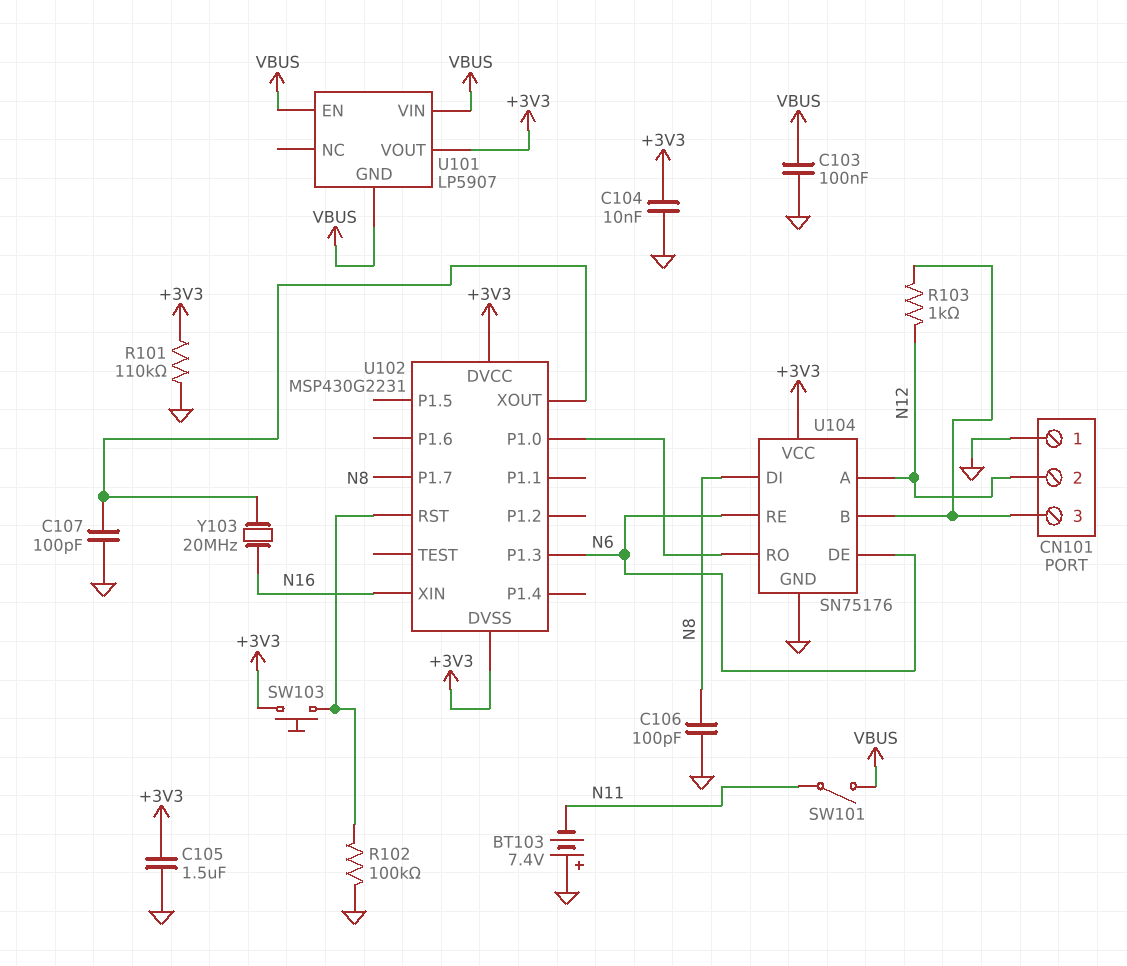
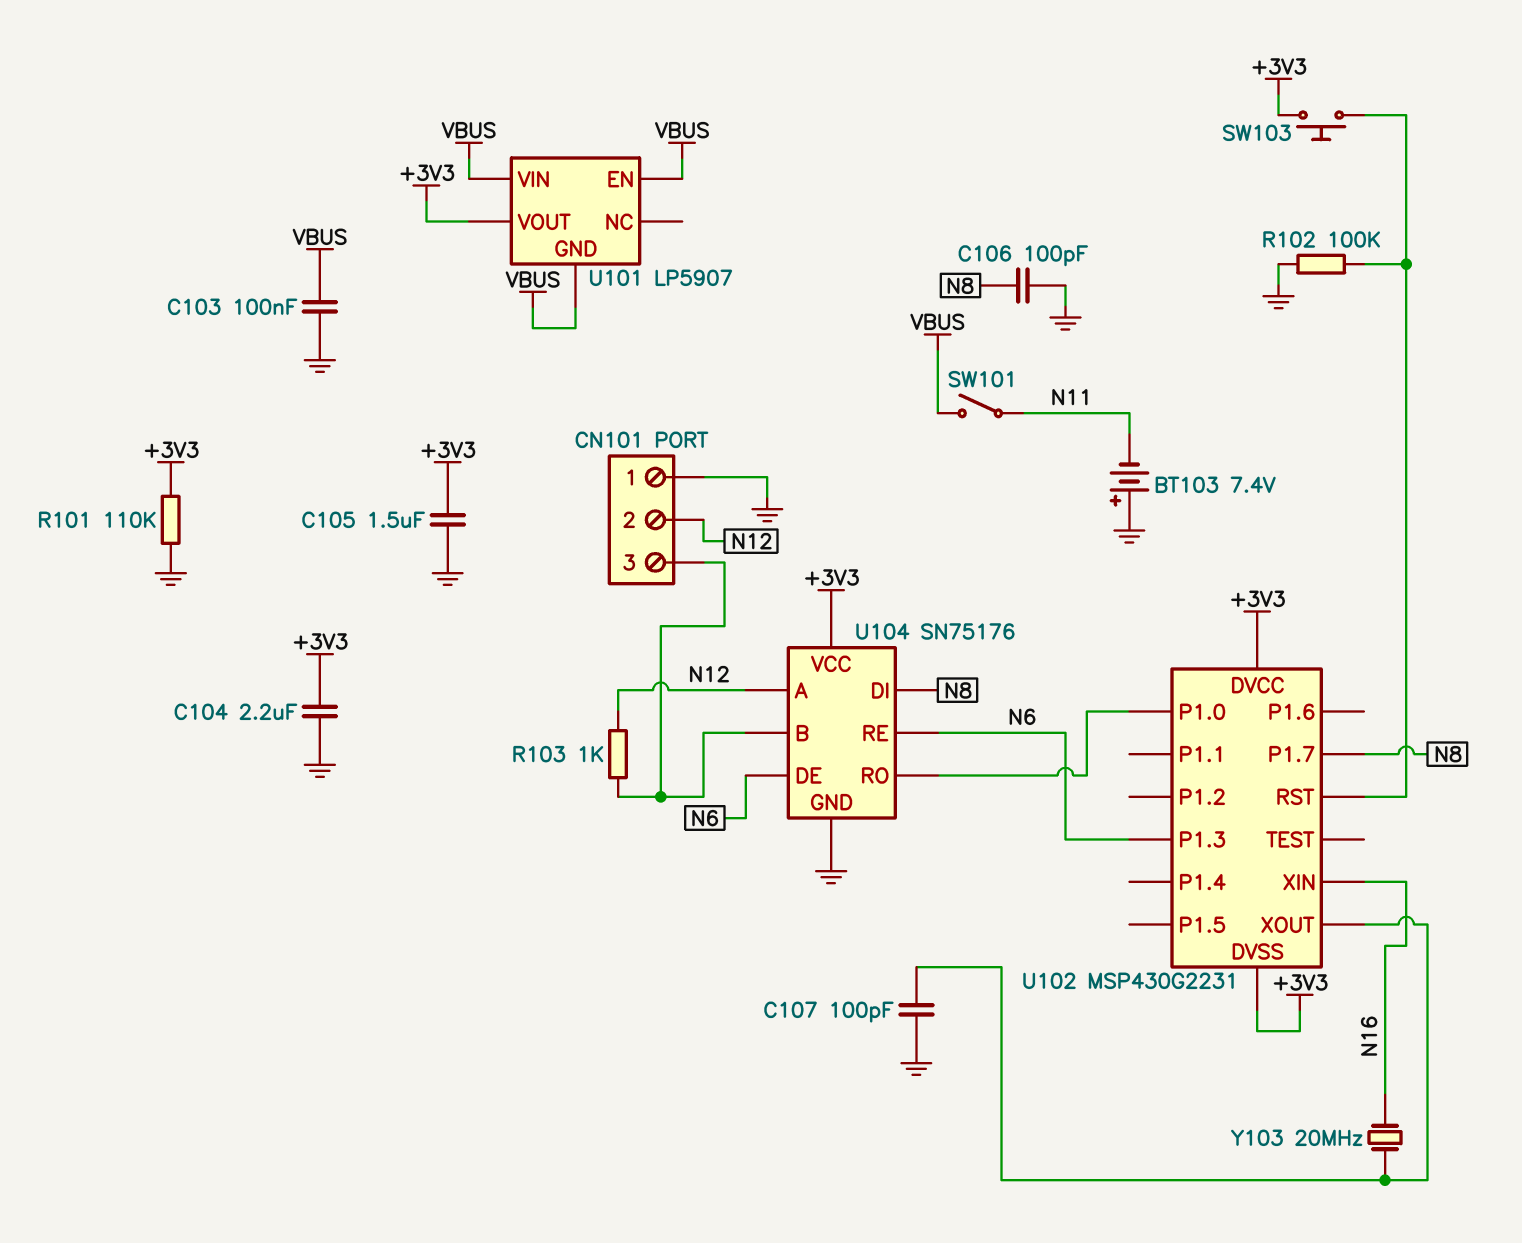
C104: 10nF (+3V3, GND) -> 2.2uF (+3V3, GND)

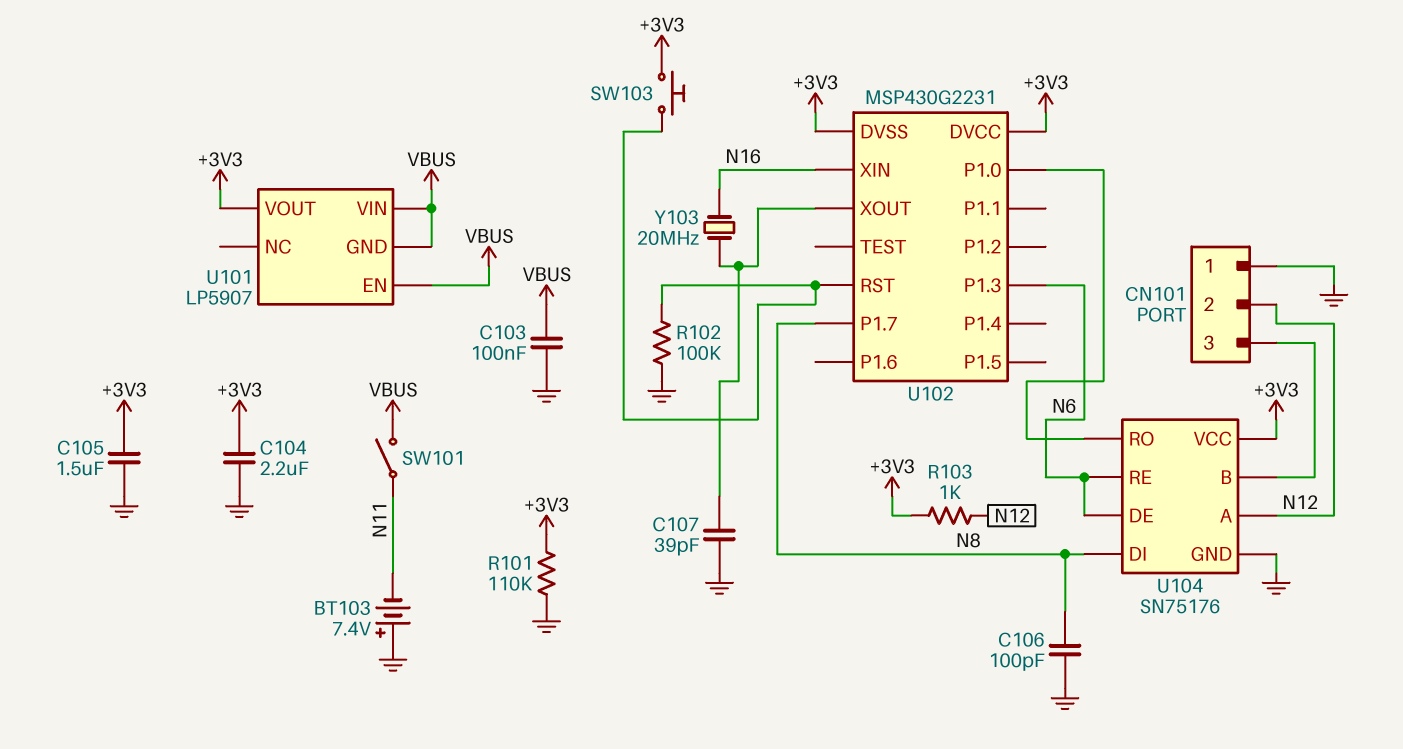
C107: 100pF (GND, U102/XOUT) -> 39pF (GND, U102/XOUT)
R103: 1k (CN101/3, N12) -> 1k (+3V3, N12)

